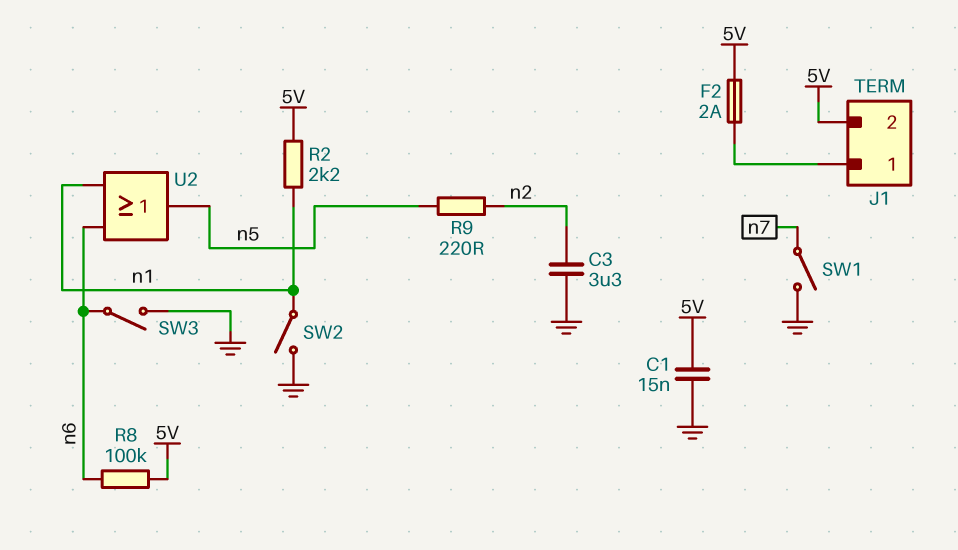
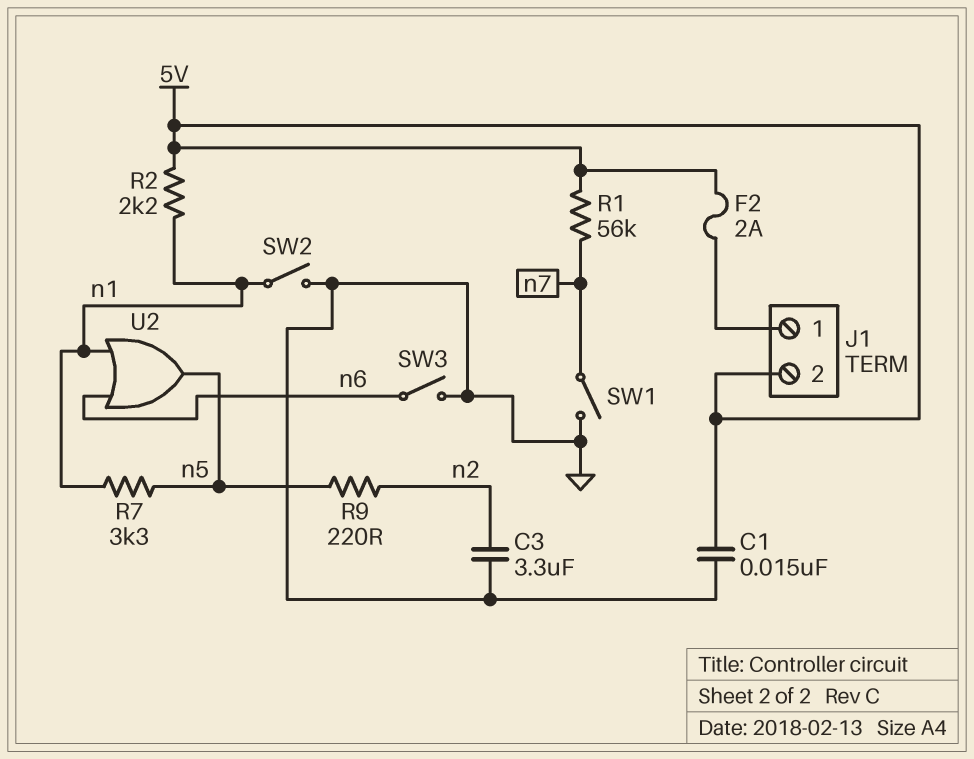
R1: none -> 56k (5V, n7)
R7: none -> 3.3k (n1, n5)
R8: 100k (5V, n6) -> none

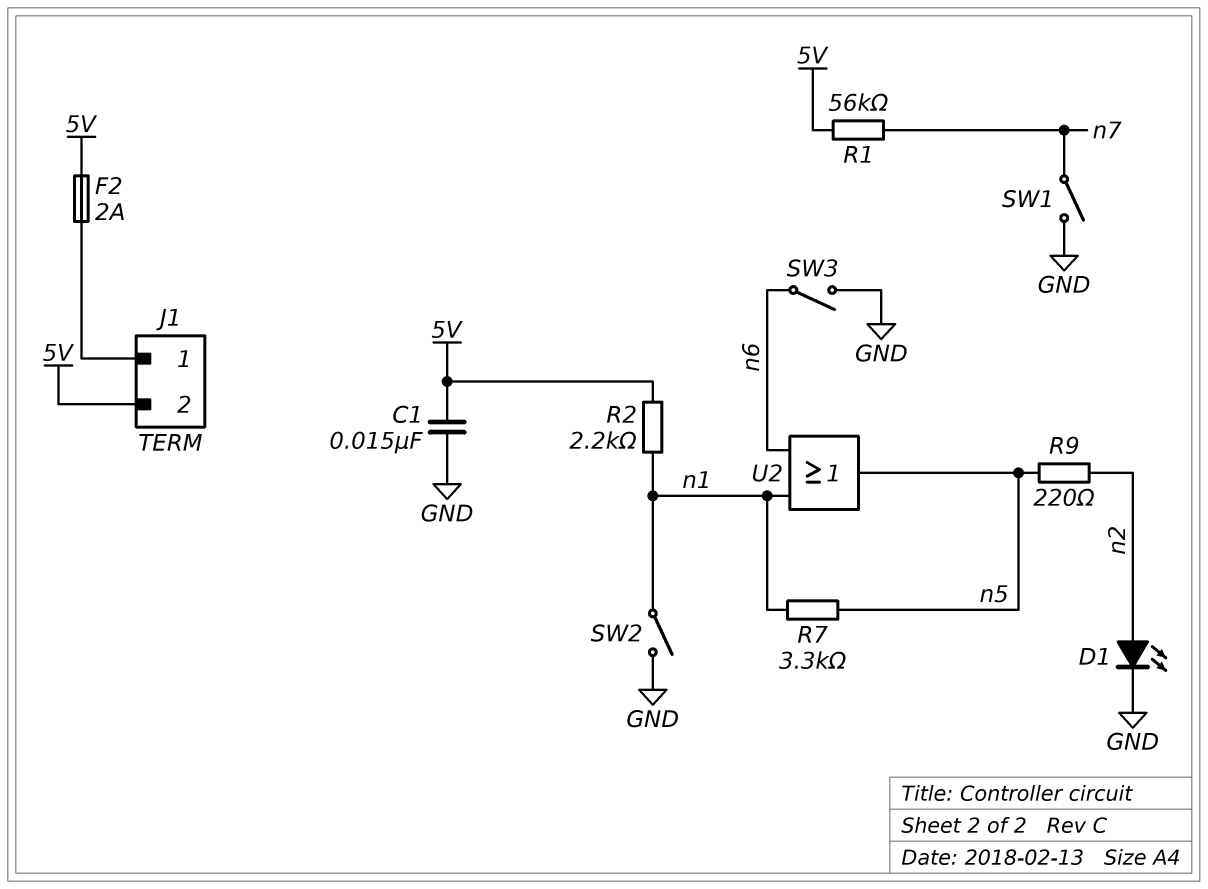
C3: 3.3uF (GND, n2) -> none
D1: none -> LED (A n2, K GND)

